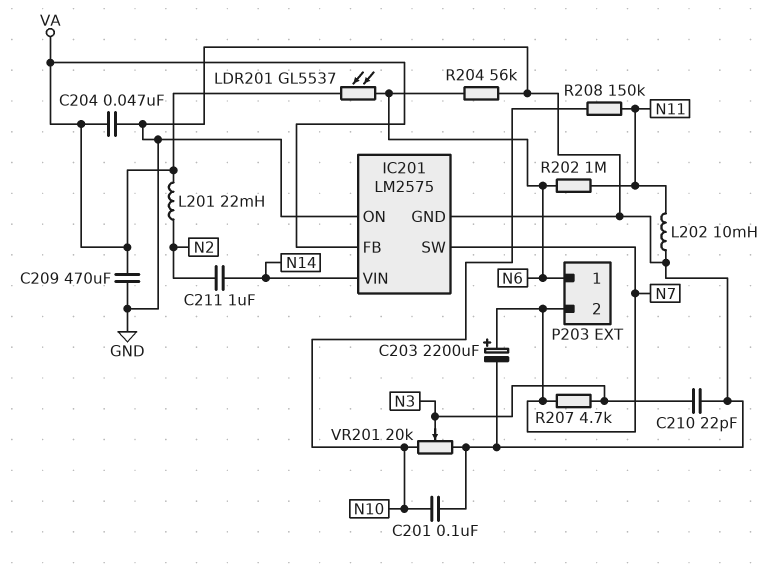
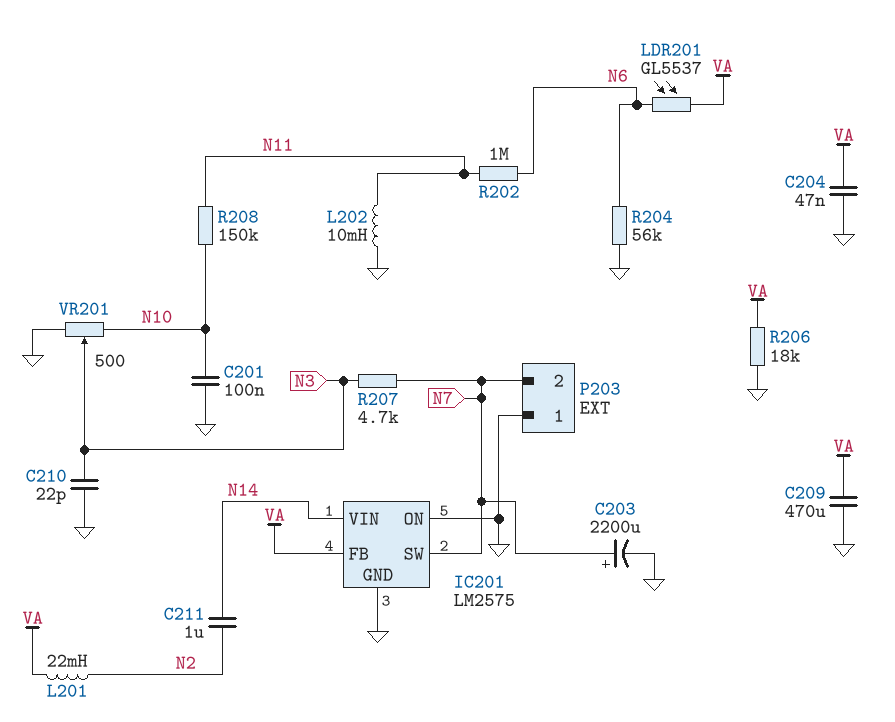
P203 pin 1: N6 -> GND
R206: none -> 18k (GND, VA)
VR201: 20k (GND, N10, wiper N3) -> 500 (GND, N10, wiper N3)

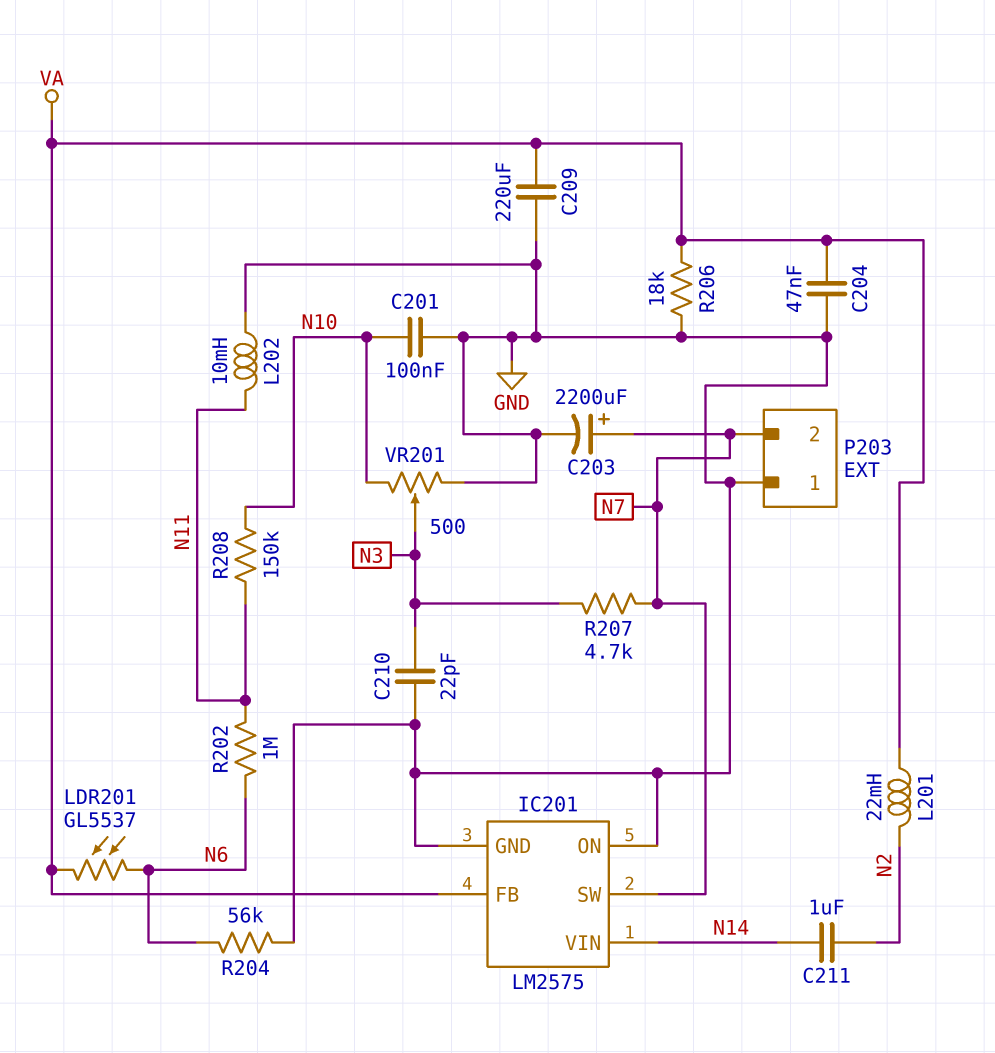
C209: 470uF (GND, VA) -> 220uF (GND, VA)

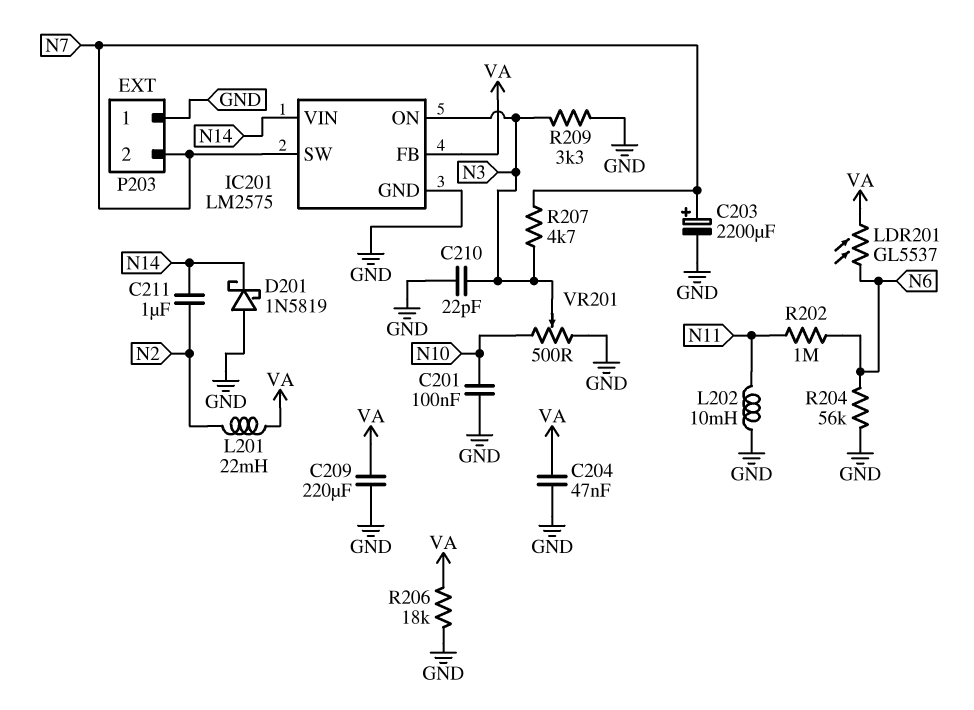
D201: none -> schottky 1N5819 (A GND, K N14)
IC201 pin ON: GND -> N3
R208: 150k (N10, N11) -> none
R209: none -> 3.3k (GND, N3)

